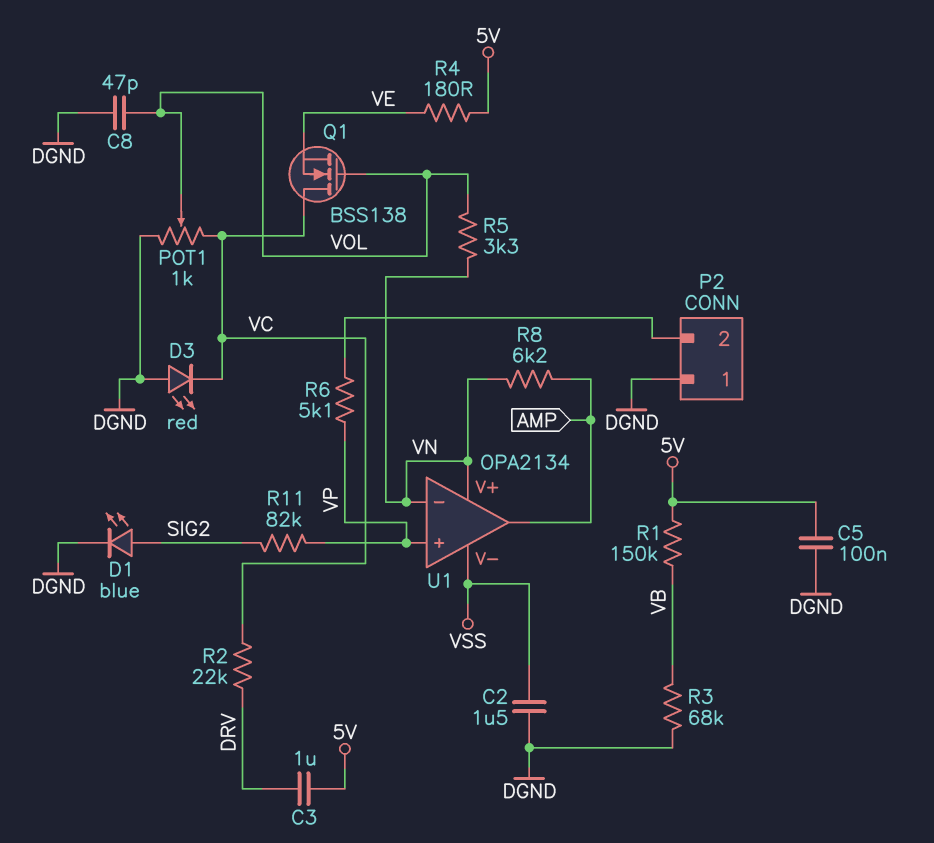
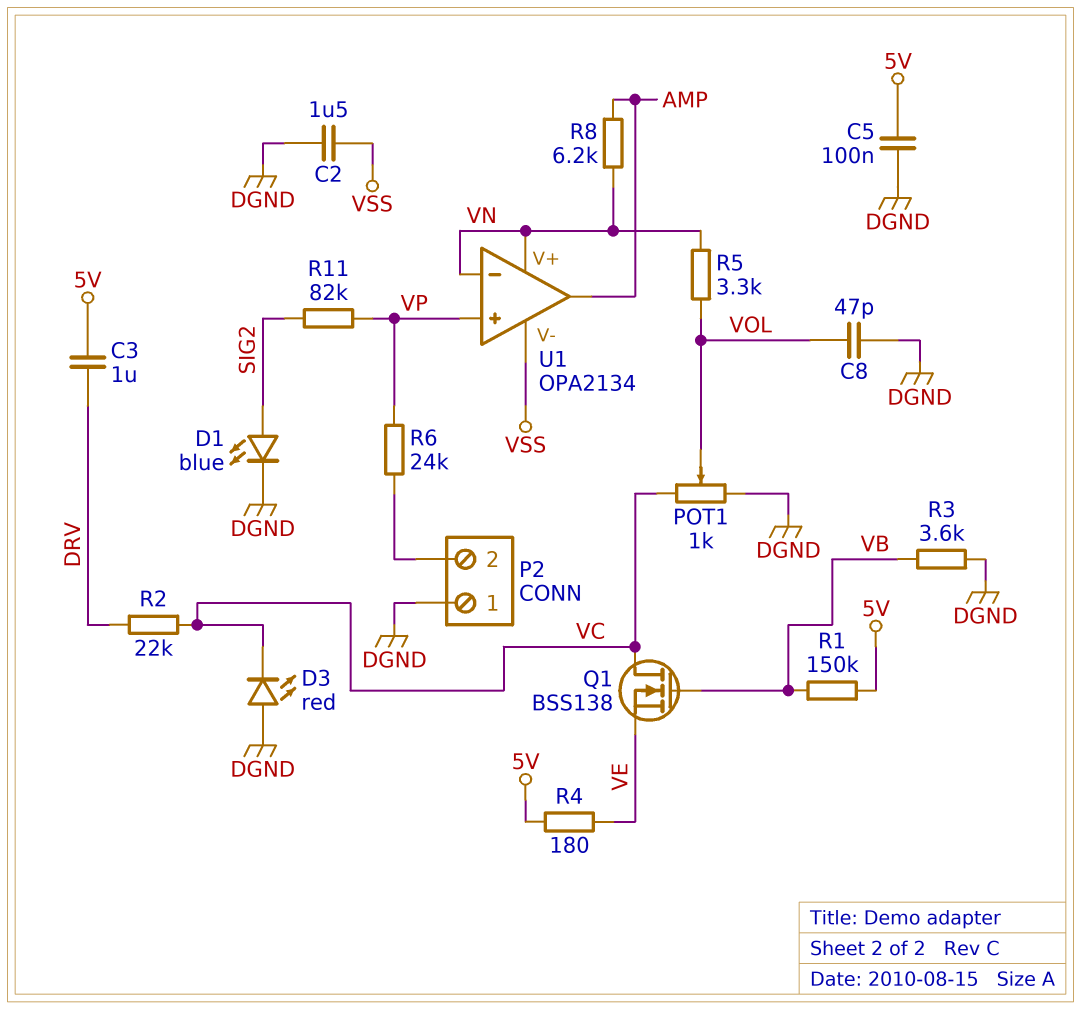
Q1: NMOS BSS138 (G VOL, D VC, S VE) -> NMOS BSS138 (G VB, D VC, S VE)
R3: 68k (DGND, VB) -> 3.6k (DGND, VB)
R6: 5.1k (P2/2, VP) -> 24k (P2/2, VP)

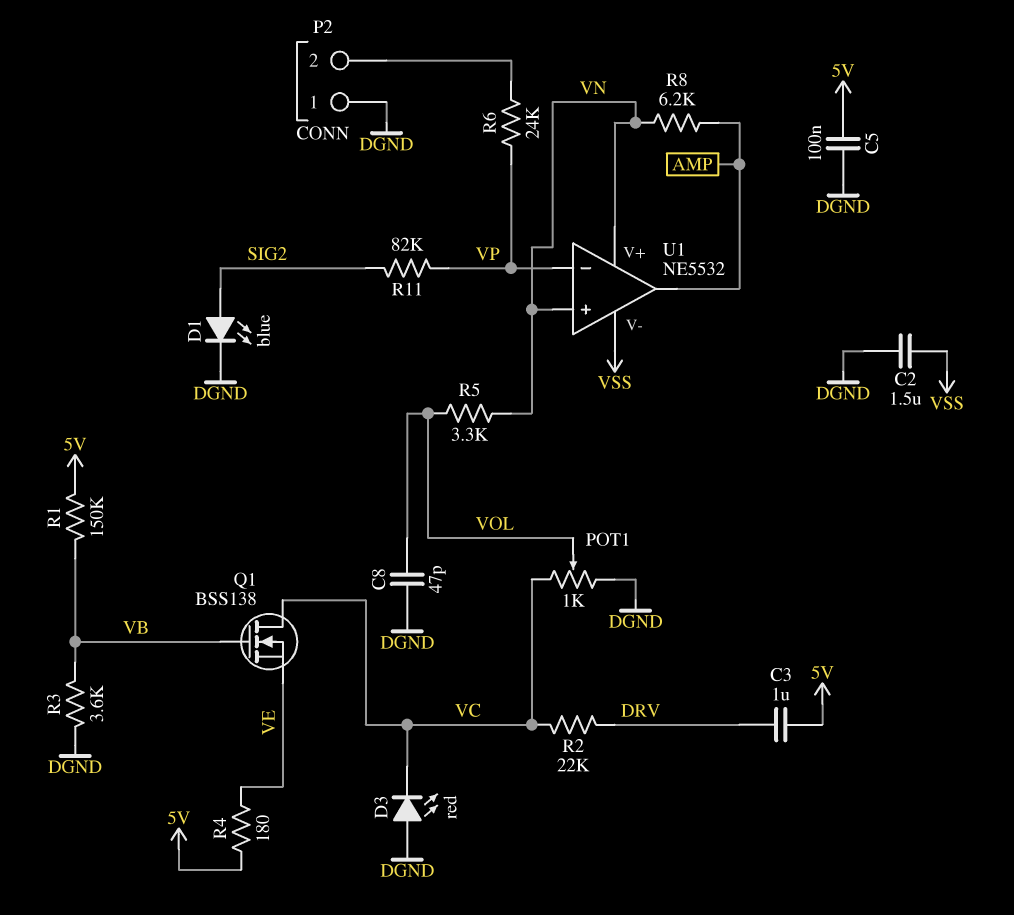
U1: OPA2134 -> NE5532
U1 pin in+: VP -> VN
U1 pin in-: VN -> VP

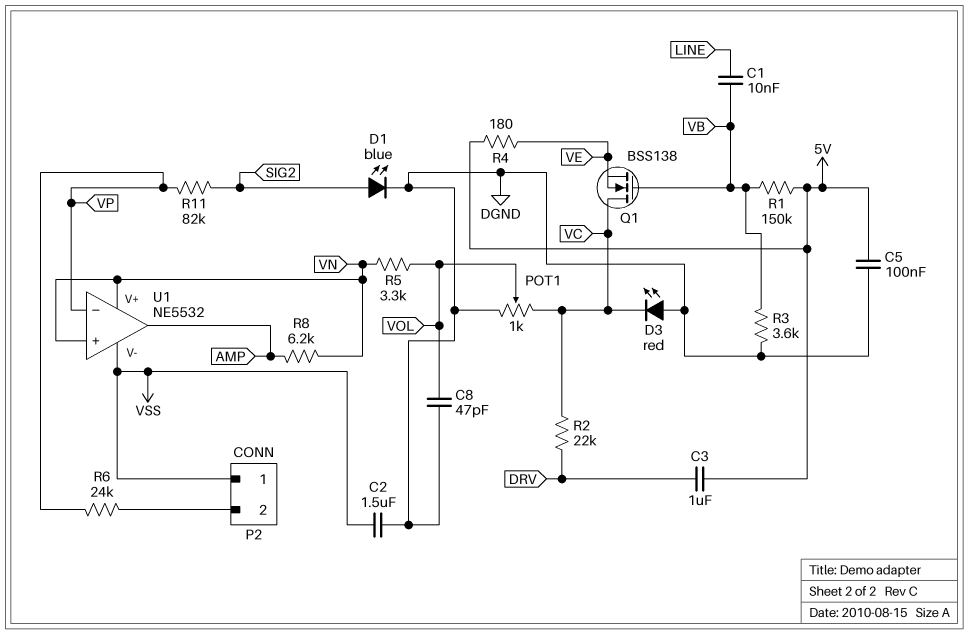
C1: none -> 10nF (LINE, VB)
P2 pin 1: DGND -> VSS

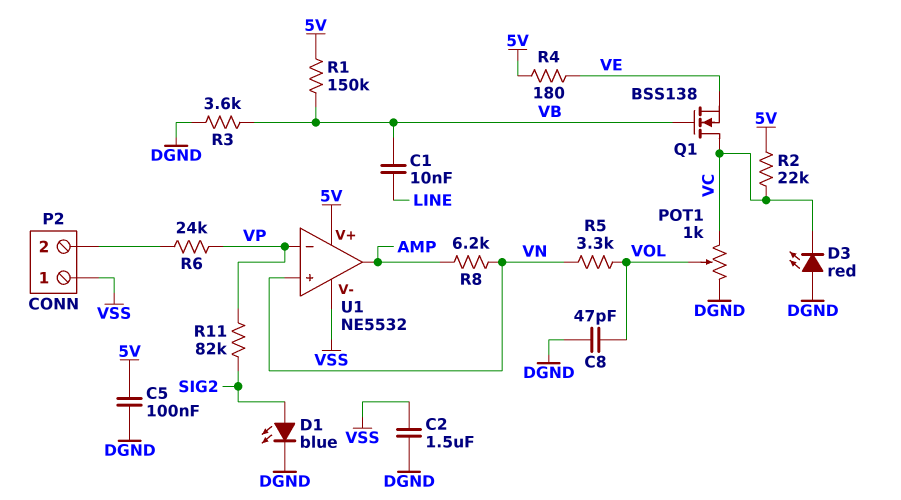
C3: 1uF (5V, DRV) -> none
R2: 22k (DRV, VC) -> 22k (5V, VC)
U1 pin V+: VN -> 5V

